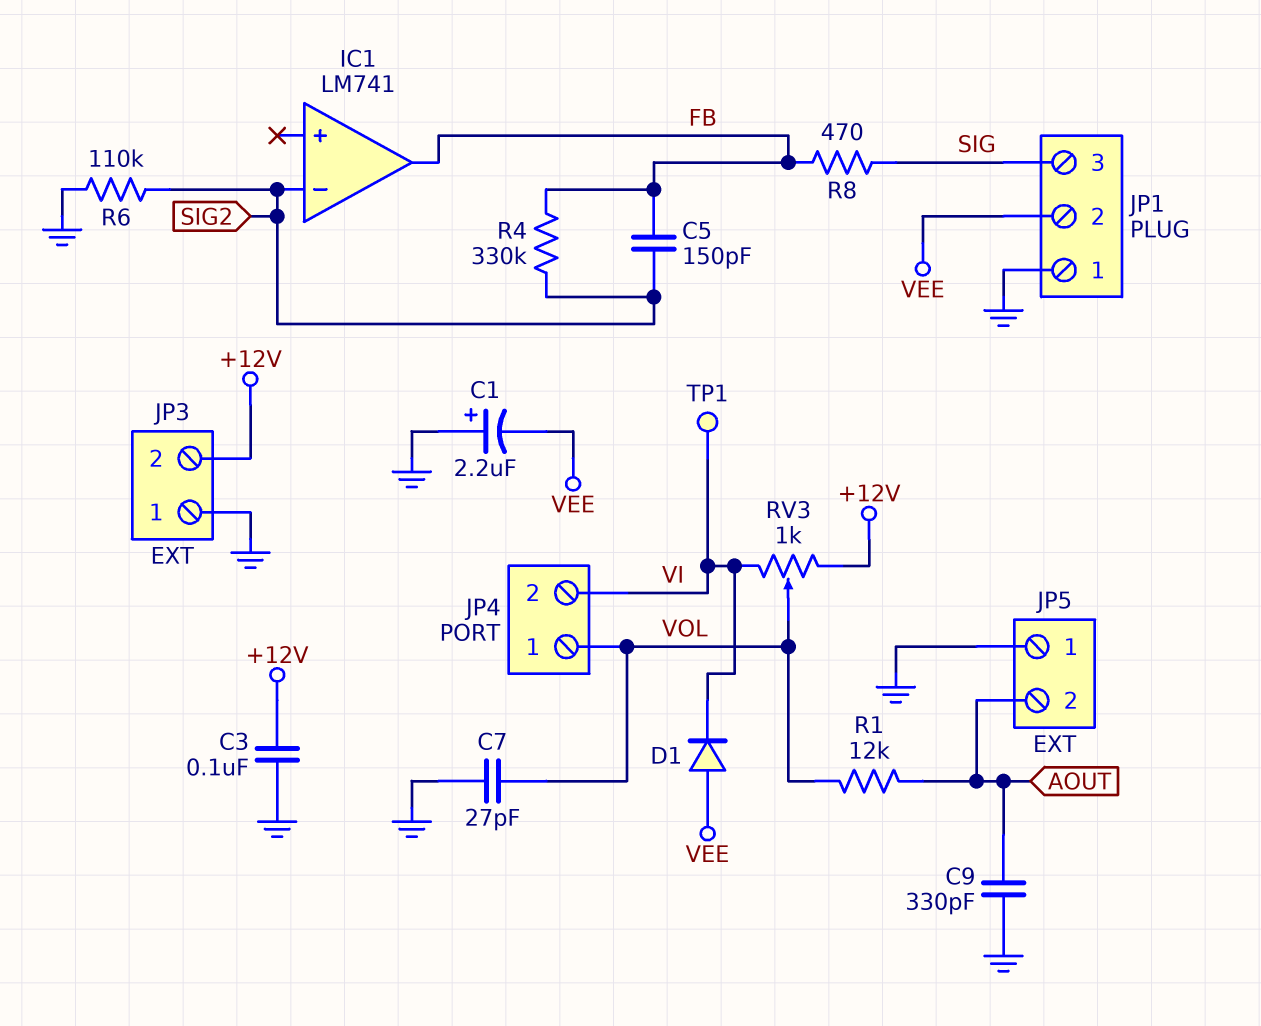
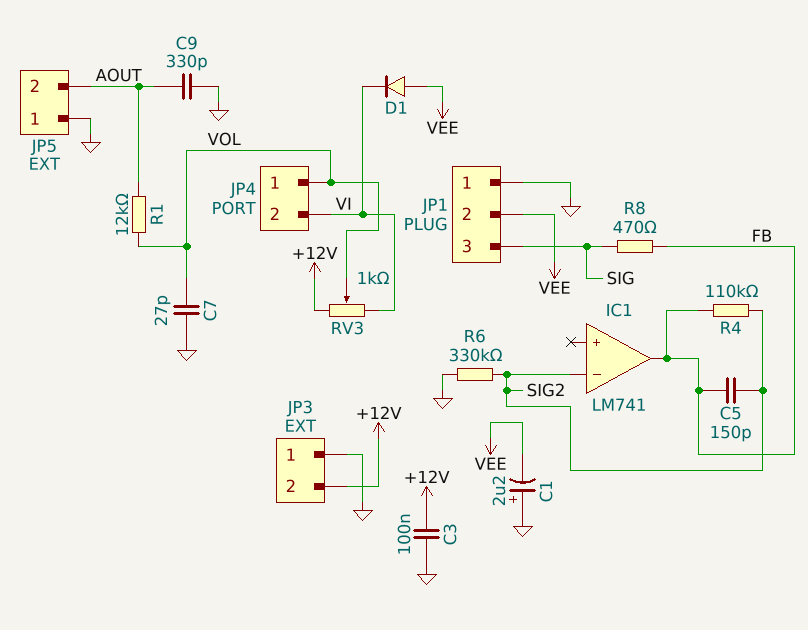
R4: 330k (FB, SIG2) -> 110k (FB, SIG2)
R6: 110k (GND, SIG2) -> 330k (GND, SIG2)
TP1: test point (VI) -> none

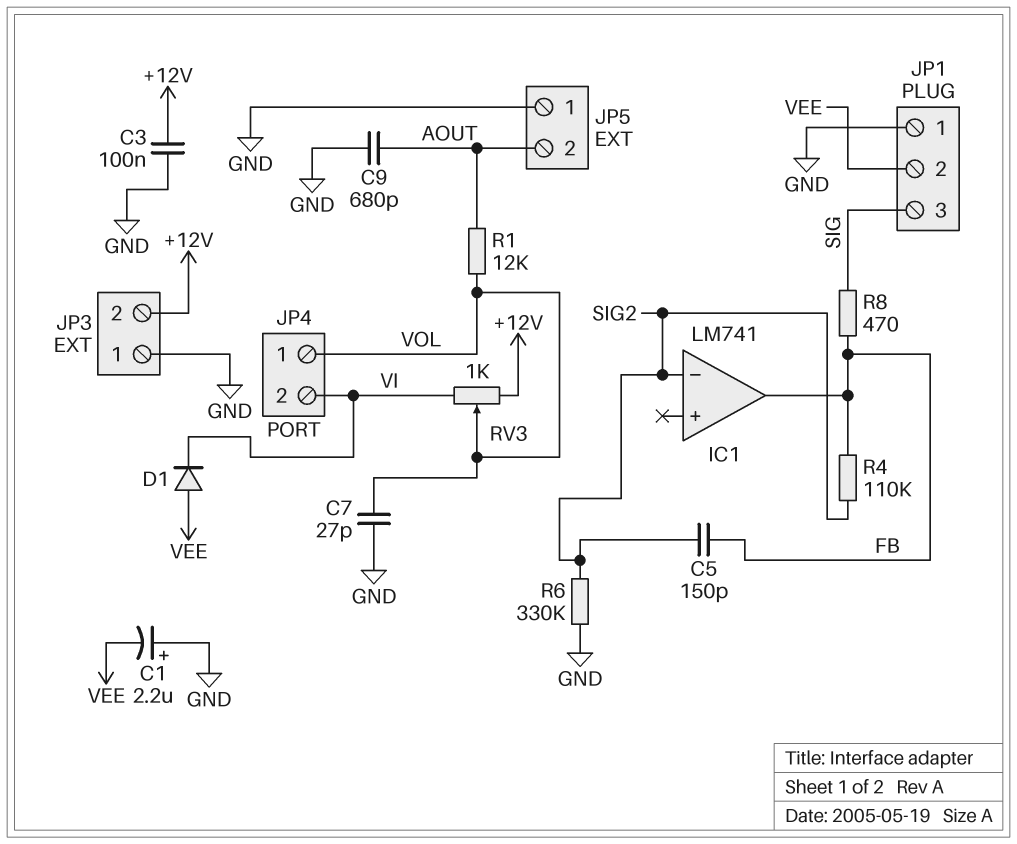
C9: 330pF (AOUT, GND) -> 680pF (AOUT, GND)

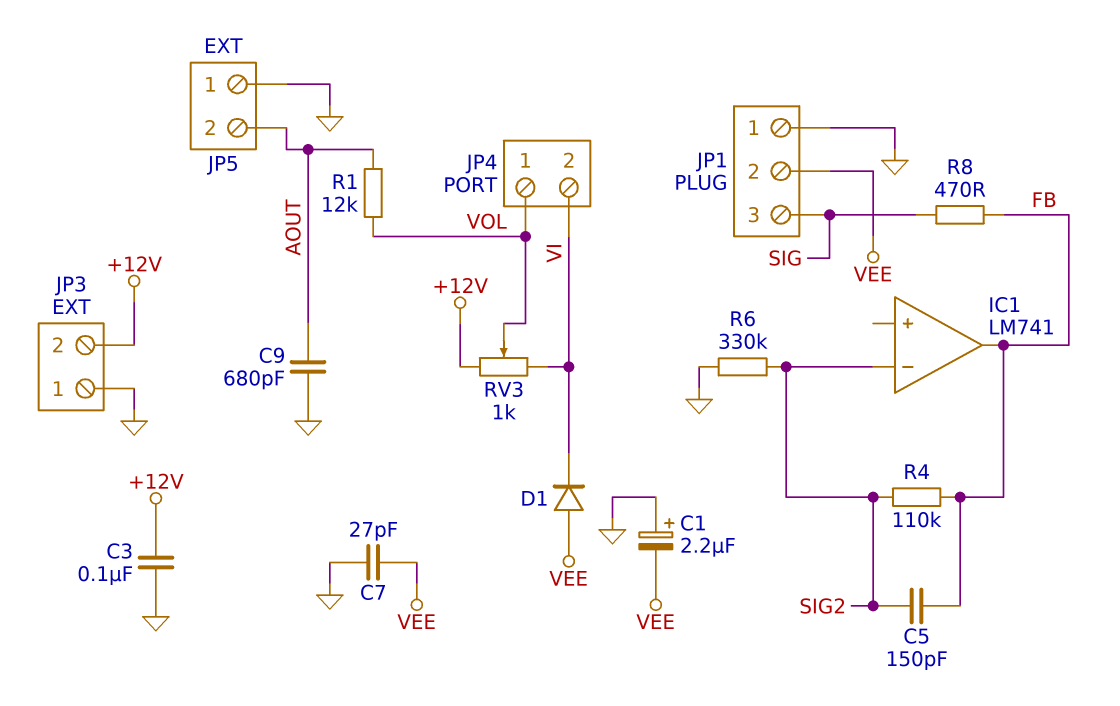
C7: 27pF (GND, VOL) -> 27pF (GND, VEE)

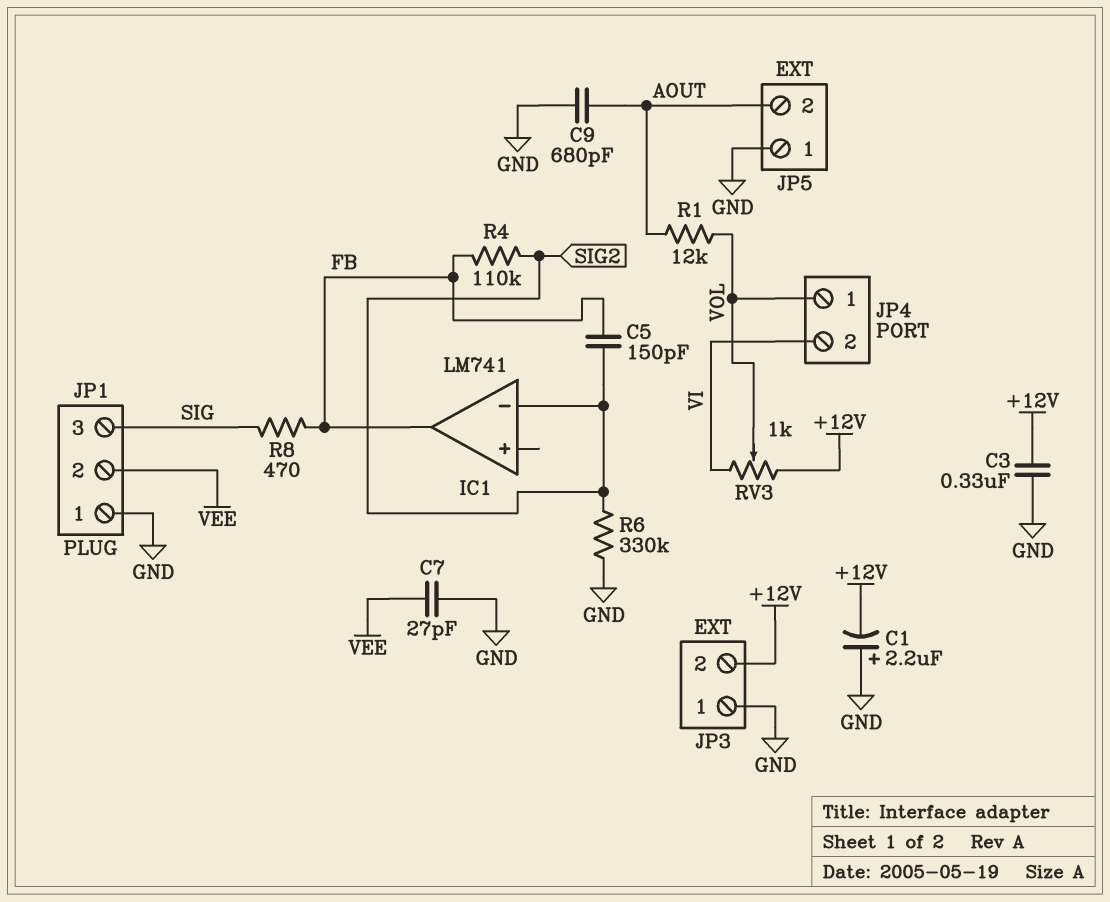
C1: 2.2uF (plus GND, minus VEE) -> 2.2uF (plus GND, minus +12V)
C3: 100nF (+12V, GND) -> 330nF (+12V, GND)
D1: diode (A VEE, K VI) -> none

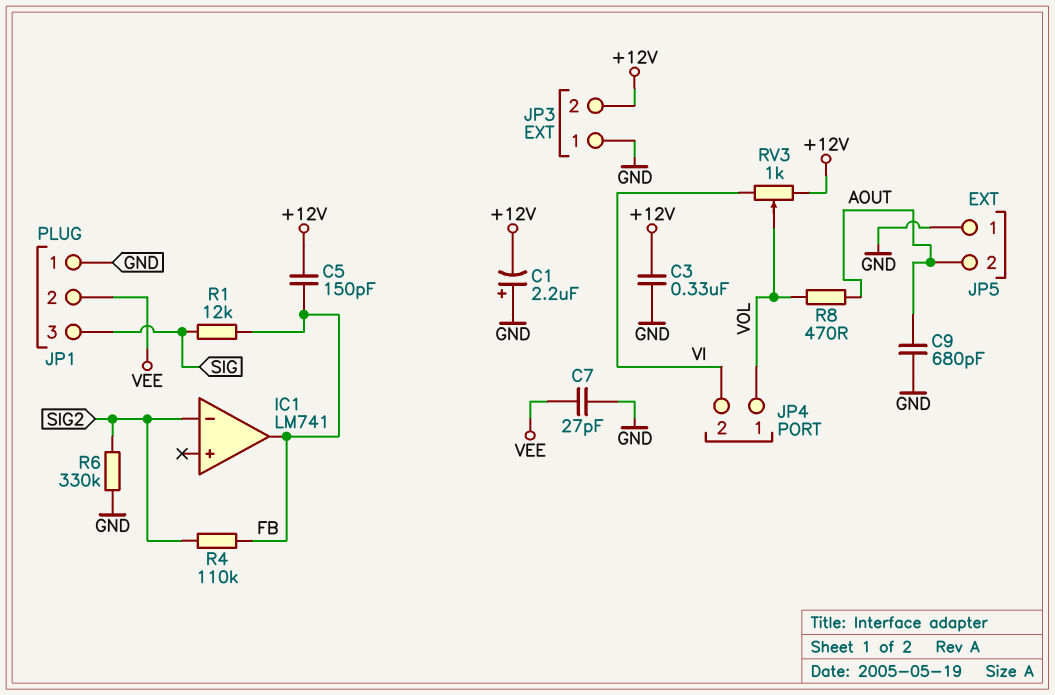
C5: 150pF (FB, SIG2) -> 150pF (+12V, FB)
R1: 12k (AOUT, VOL) -> 12k (FB, SIG)
R8: 470 (FB, SIG) -> 470 (AOUT, VOL)

